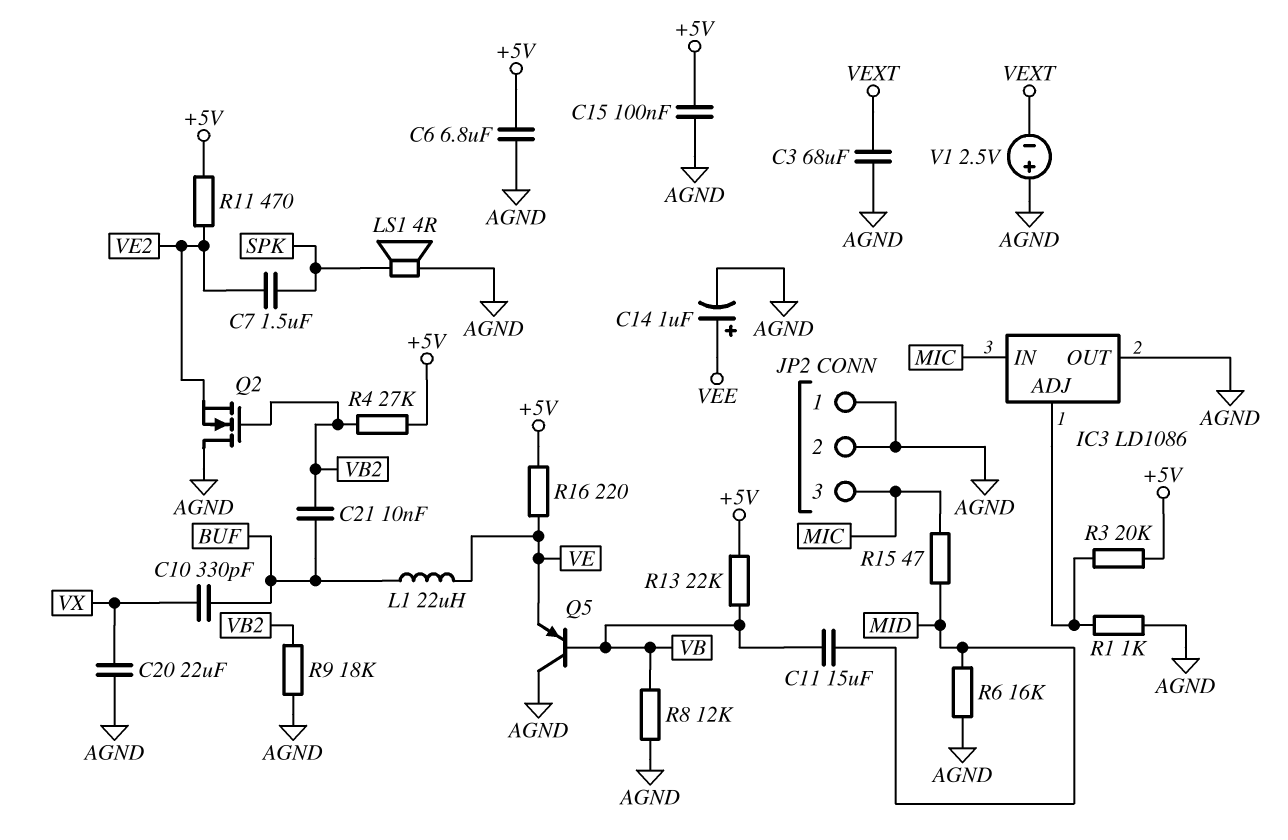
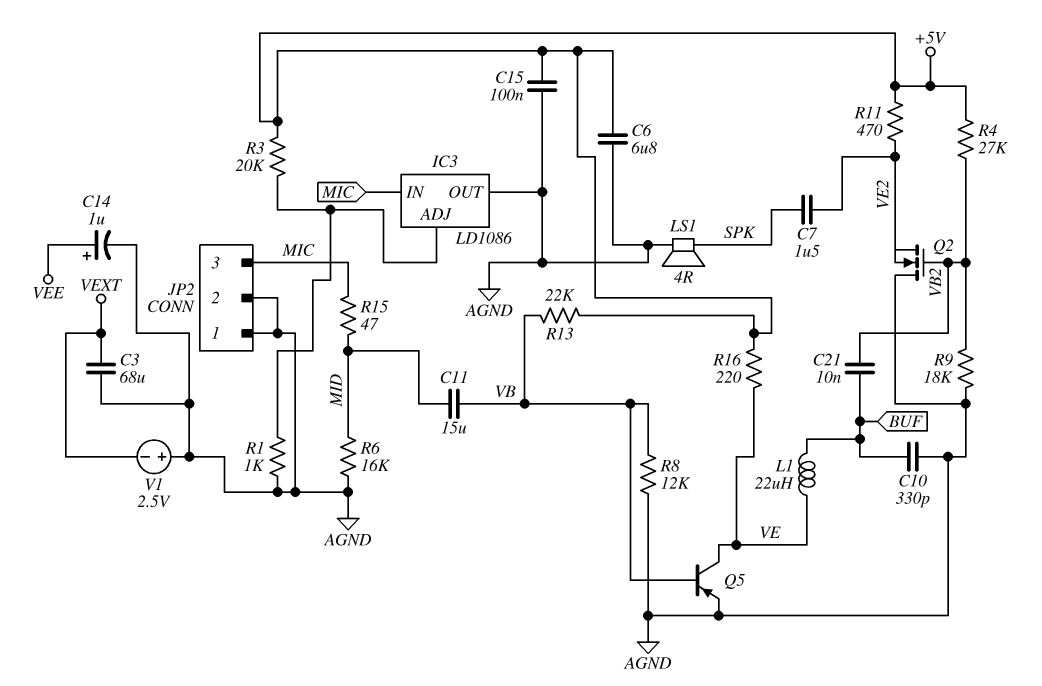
C10: 330pF (BUF, VX) -> 330pF (AGND, BUF)
C20: 22uF (AGND, VX) -> none
Q5: PNP (B VB, C AGND, E VE) -> PNP (B VB, C VE, E AGND)

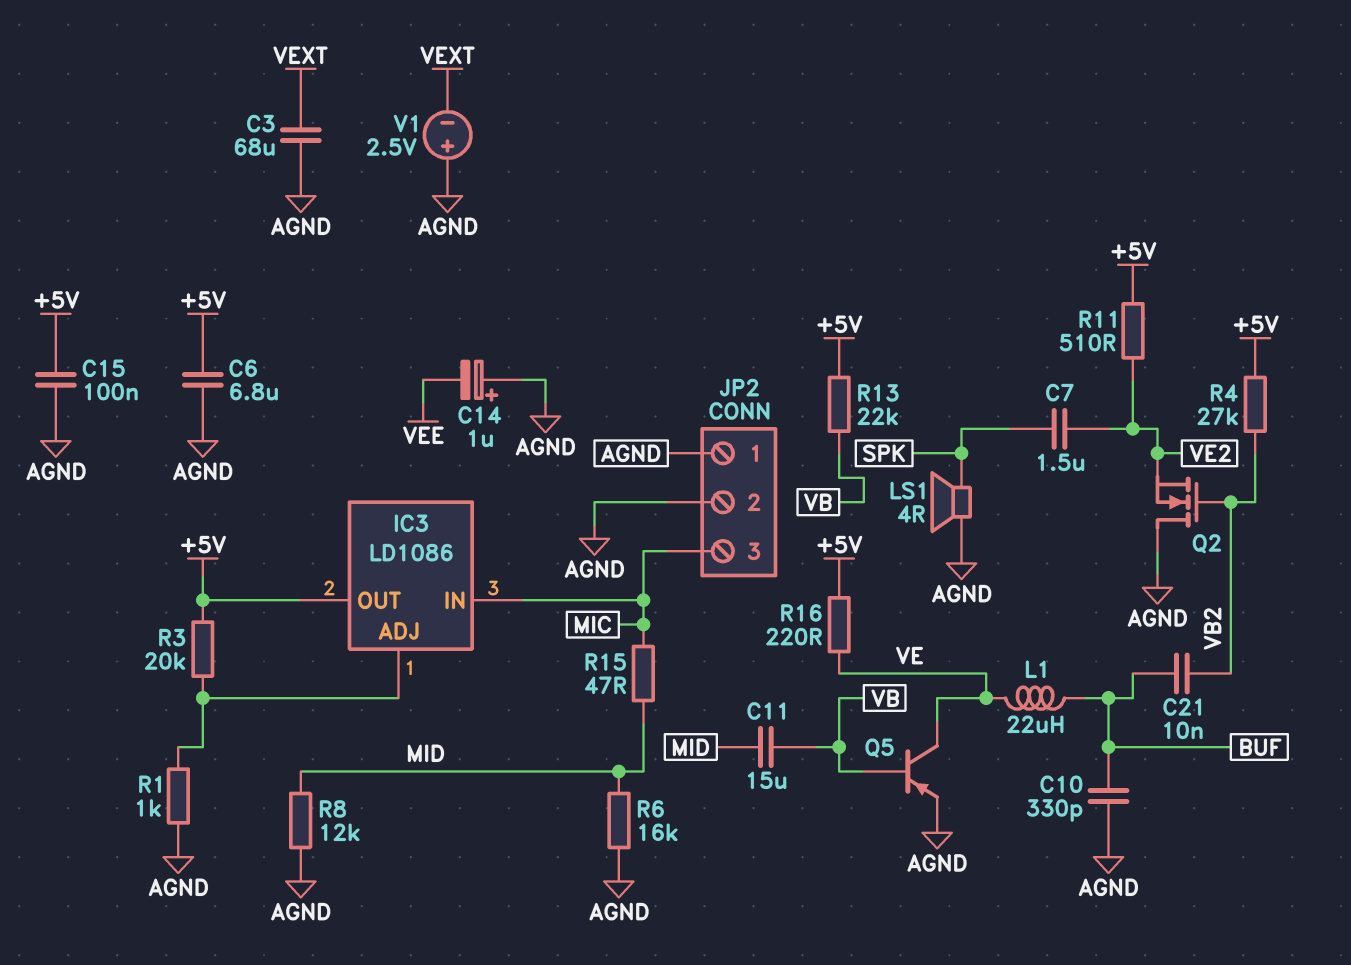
C14: 1uF (plus VEE, minus AGND) -> 1uF (plus AGND, minus VEE)
IC3 pin OUT: AGND -> +5V
R8: 12k (AGND, VB) -> 12k (AGND, MID)
R9: 18k (AGND, VB2) -> none
R11: 470 (+5V, VE2) -> 510 (+5V, VE2)

